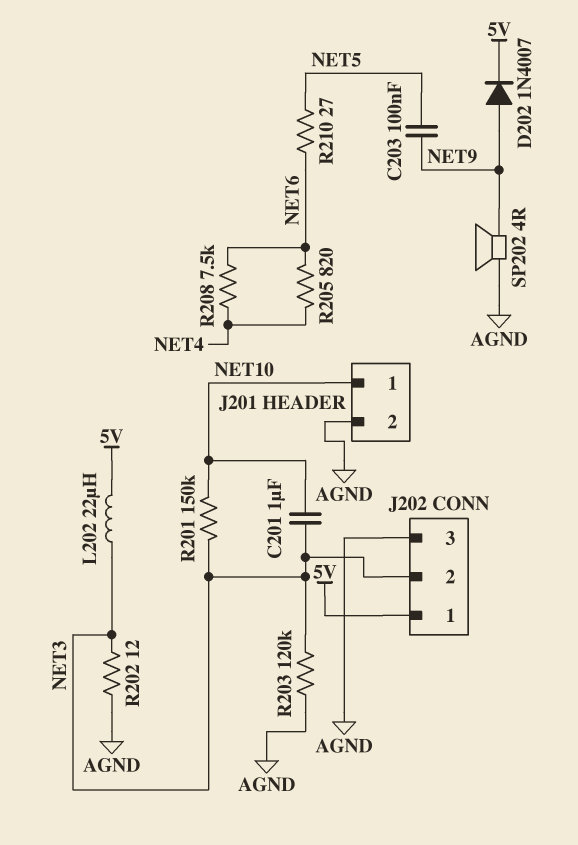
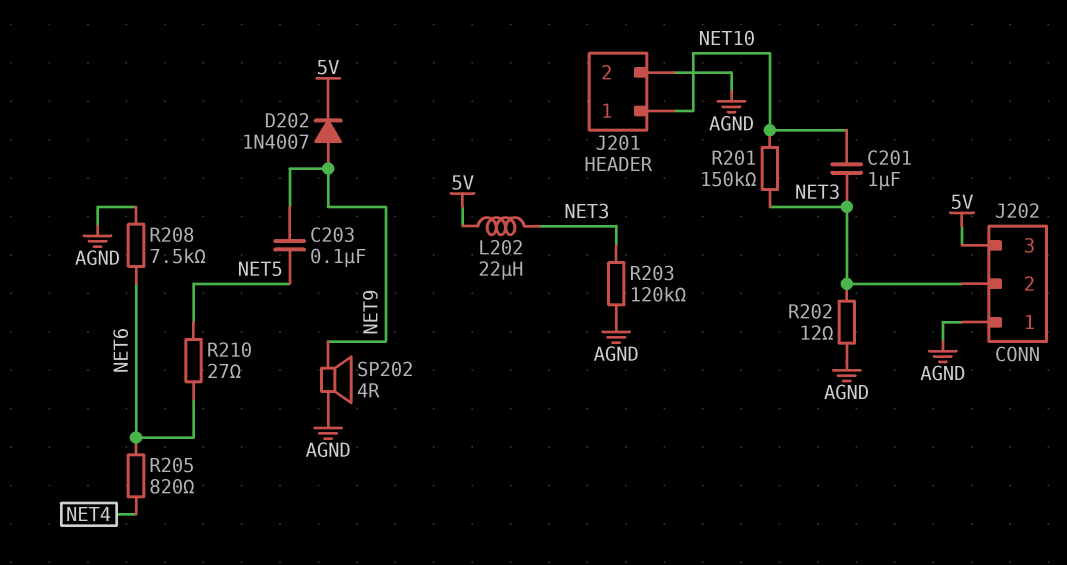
J202 pin 1: 5V -> AGND
J202 pin 3: AGND -> 5V
R208: 7.5k (NET4, NET6) -> 7.5k (AGND, NET6)

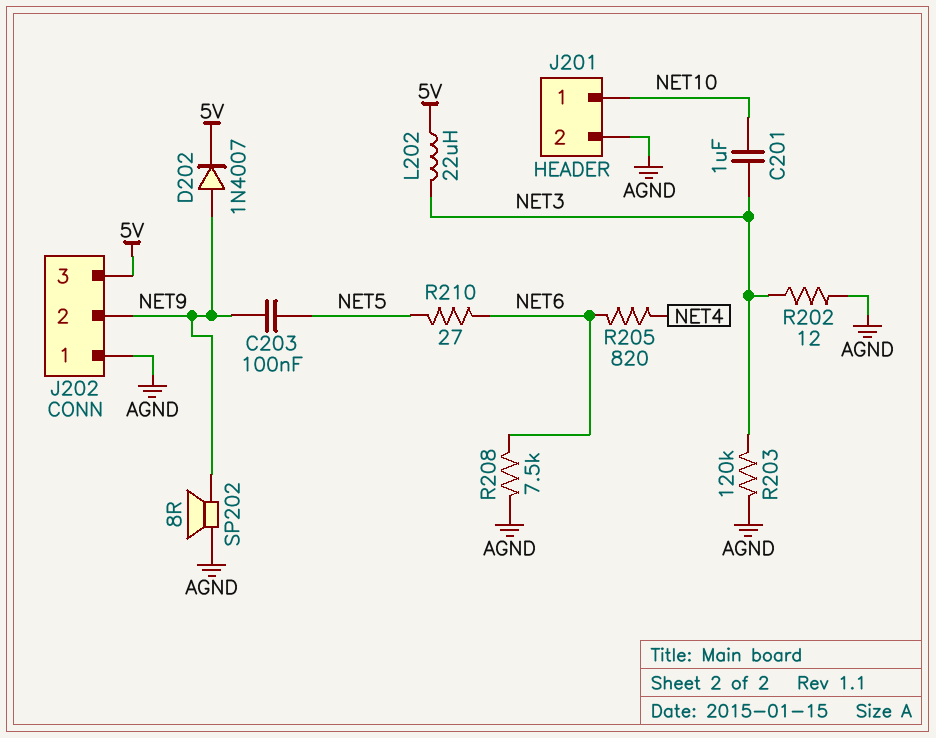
J202 pin 2: NET3 -> NET9
R201: 150k (NET3, NET10) -> none
SP202: speaker 4R (AGND, NET9) -> speaker 8R (AGND, NET9)

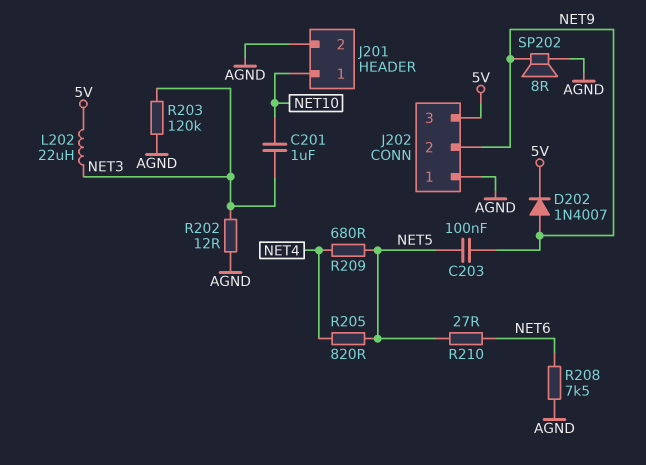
R205: 820 (NET4, NET6) -> 820 (NET4, NET5)
R209: none -> 680 (NET4, NET5)

